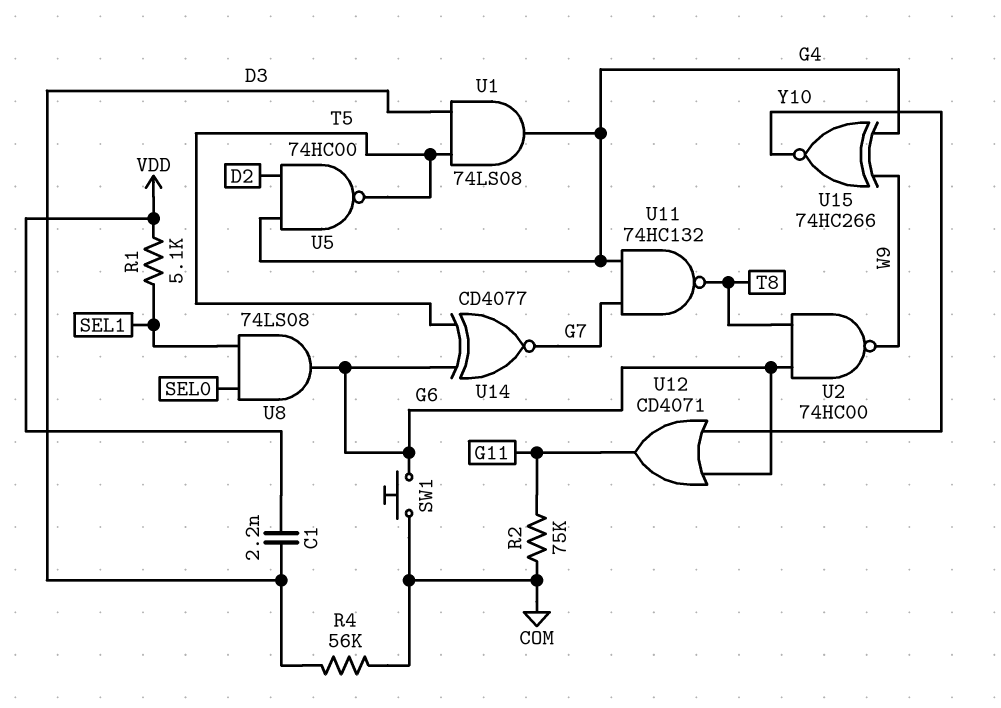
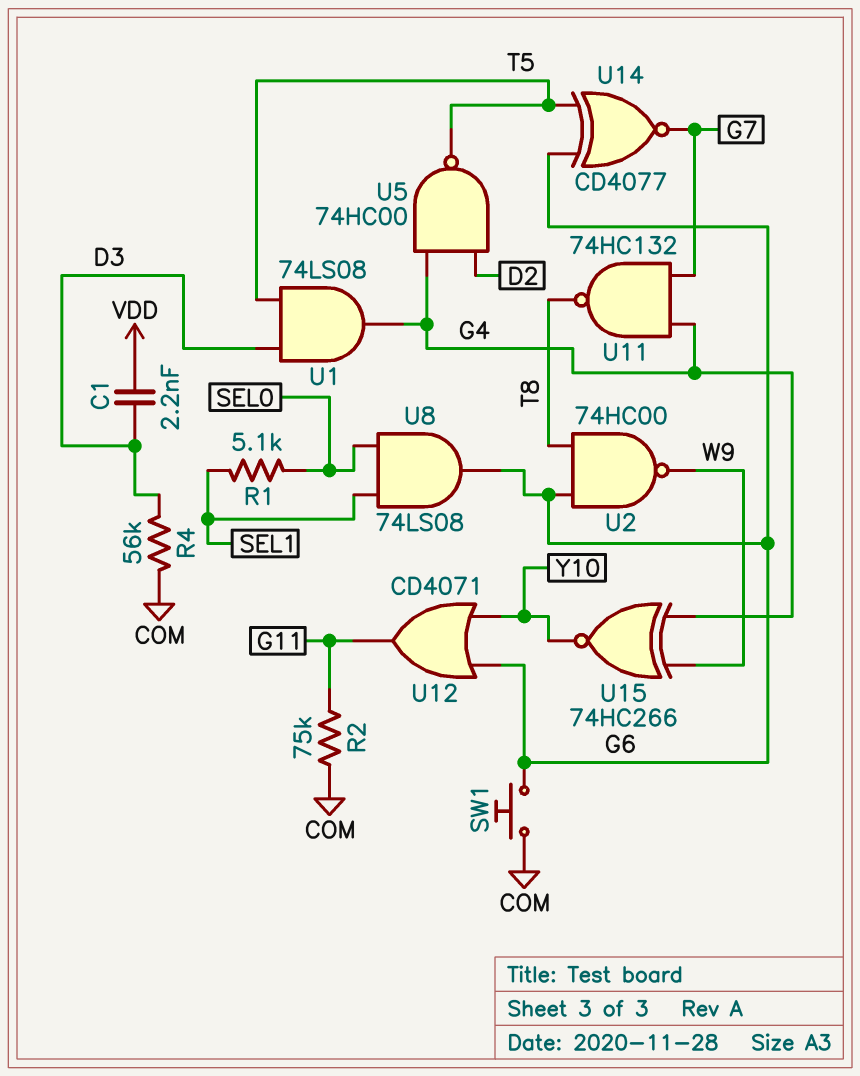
R1: 5.1k (SEL1, VDD) -> 5.1k (SEL0, SEL1)

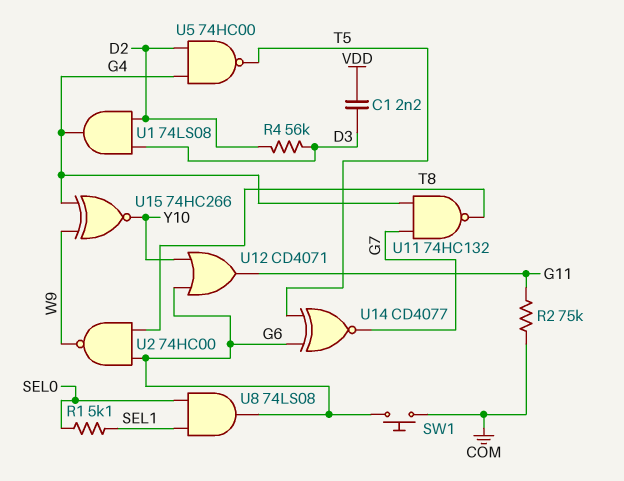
R4: 56k (COM, D3) -> 56k (D2, D3)
U1: AND 74LS08 (in D3, in T5, out G4) -> AND 74LS08 (in D2, in D3, out G4)

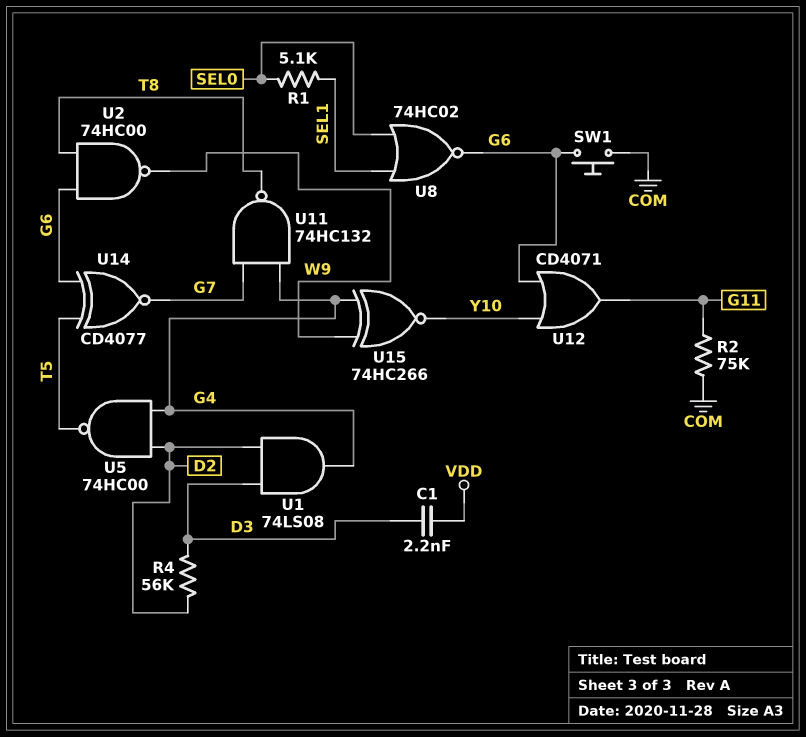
U8: AND 74LS08 (in SEL0, in SEL1, out G6) -> NOR 74HC02 (in SEL0, in SEL1, out G6)

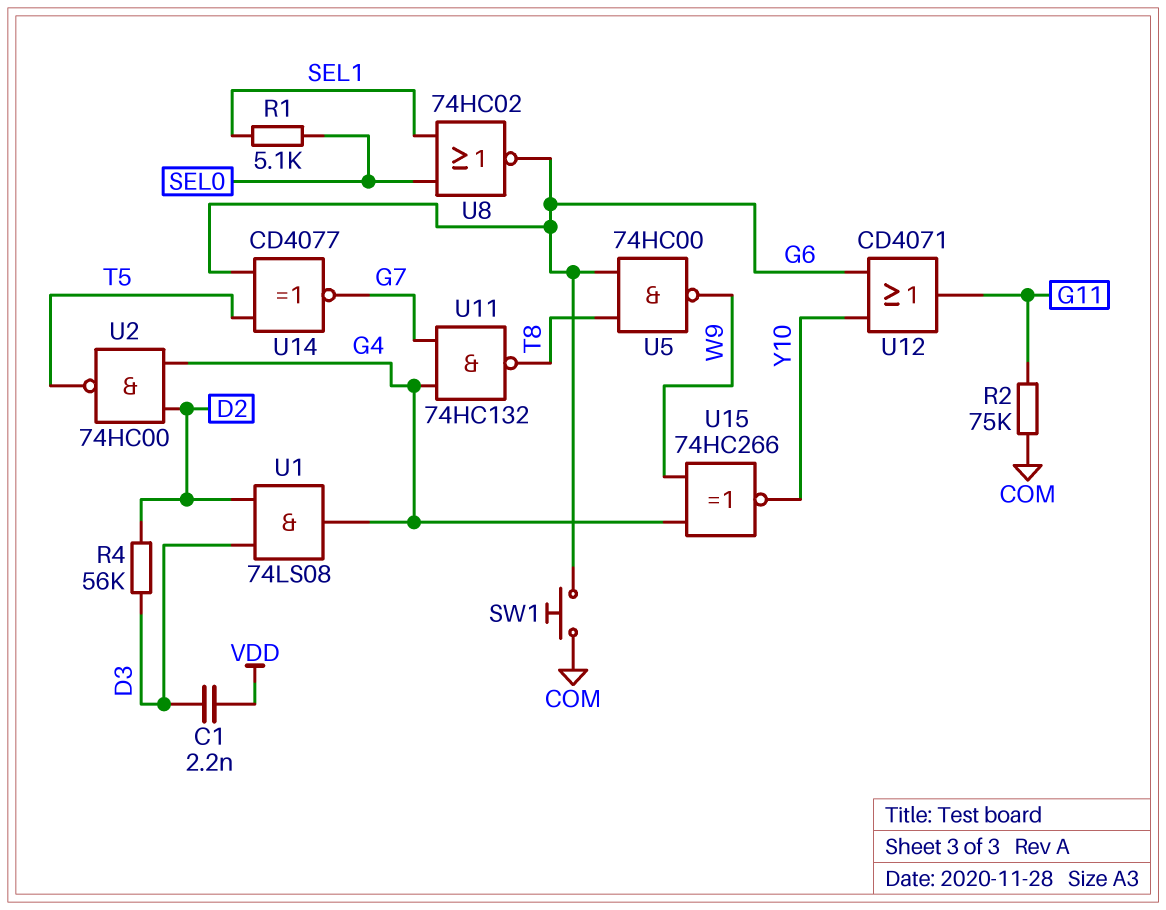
U2: NAND 74HC00 (in G6, in T8, out W9) -> NAND 74HC00 (in D2, in G4, out T5)
U5: NAND 74HC00 (in D2, in G4, out T5) -> NAND 74HC00 (in G6, in T8, out W9)

